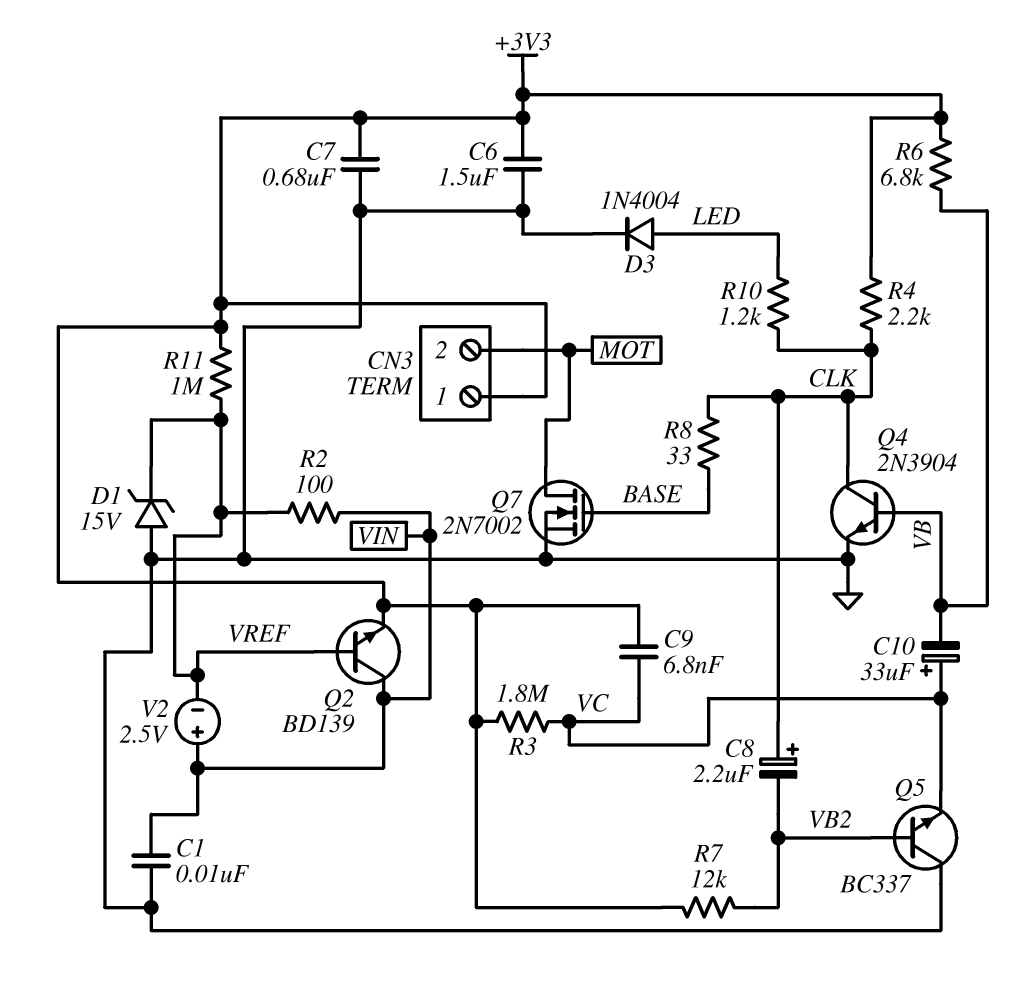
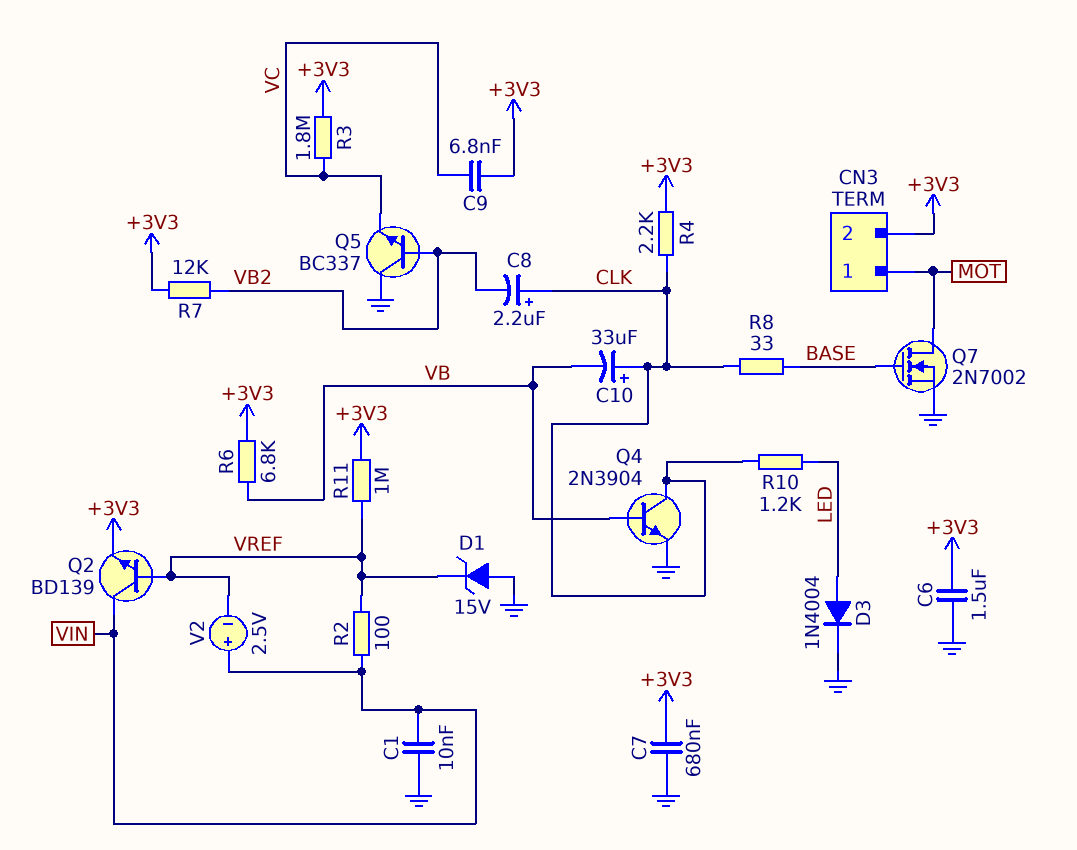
C10: 33uF (plus VC, minus VB) -> 33uF (plus CLK, minus VB)
CN3 pin 1: +3V3 -> MOT
CN3 pin 2: MOT -> +3V3

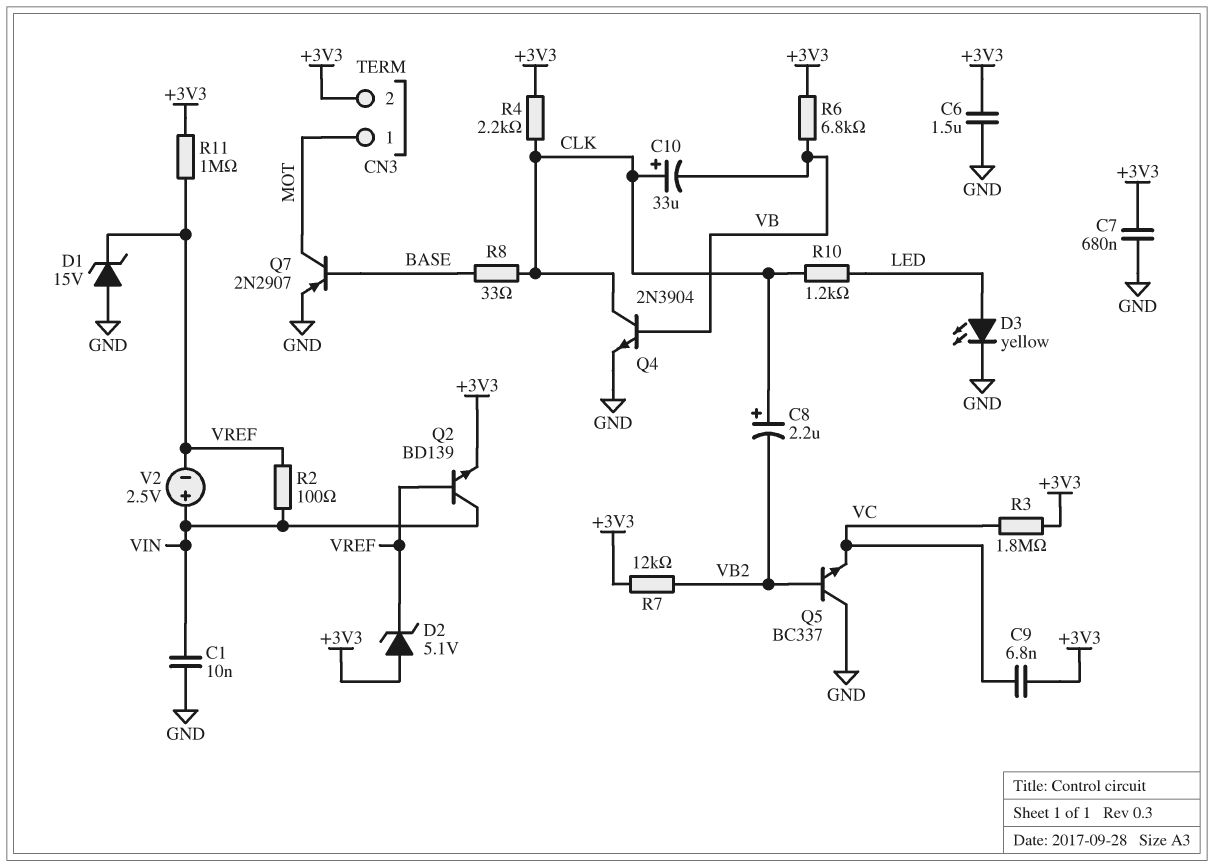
D2: none -> zener 5.1V (A +3V3, K VREF)
D3: diode 1N4004 (A LED, K GND) -> LED yellow (A LED, K GND)
Q7: NMOS 2N7002 (G BASE, D MOT, S GND) -> PNP 2N2907 (B BASE, C MOT, E GND)

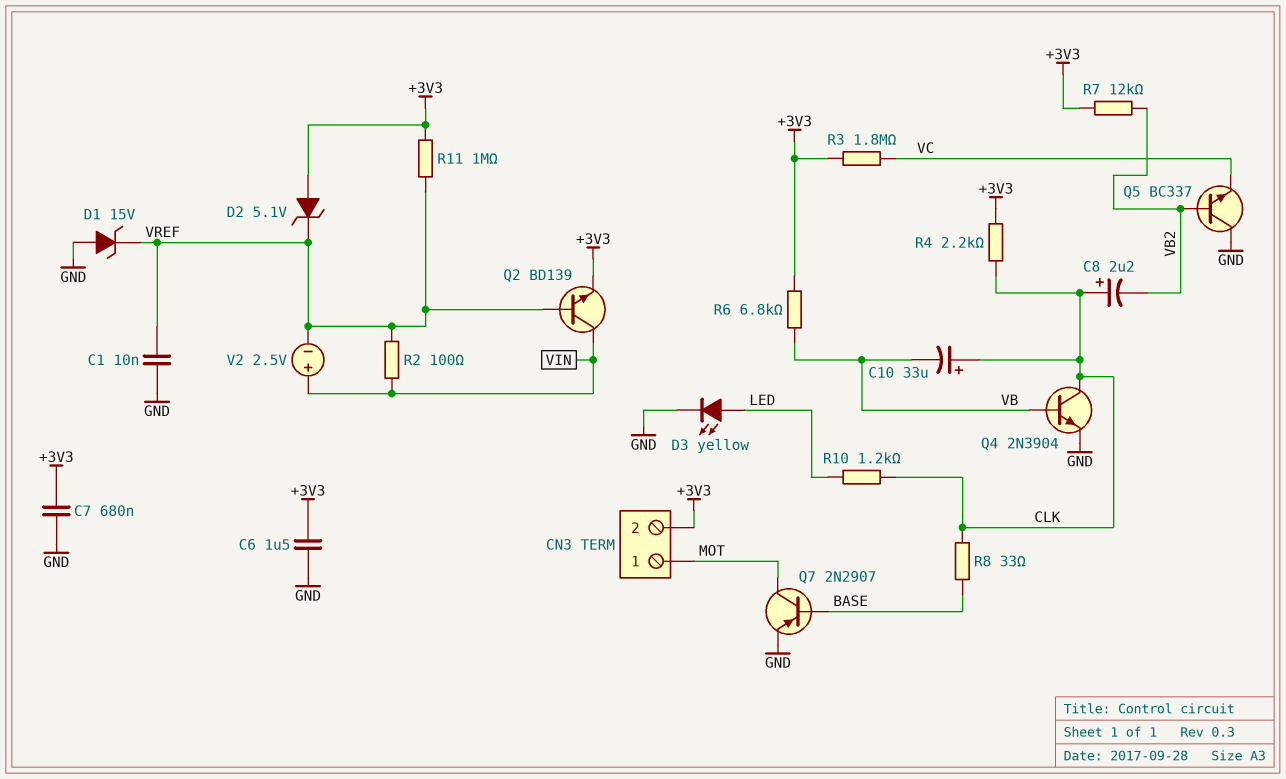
C1: 10nF (GND, VIN) -> 10nF (GND, VREF)
C9: 6.8nF (+3V3, VC) -> none

